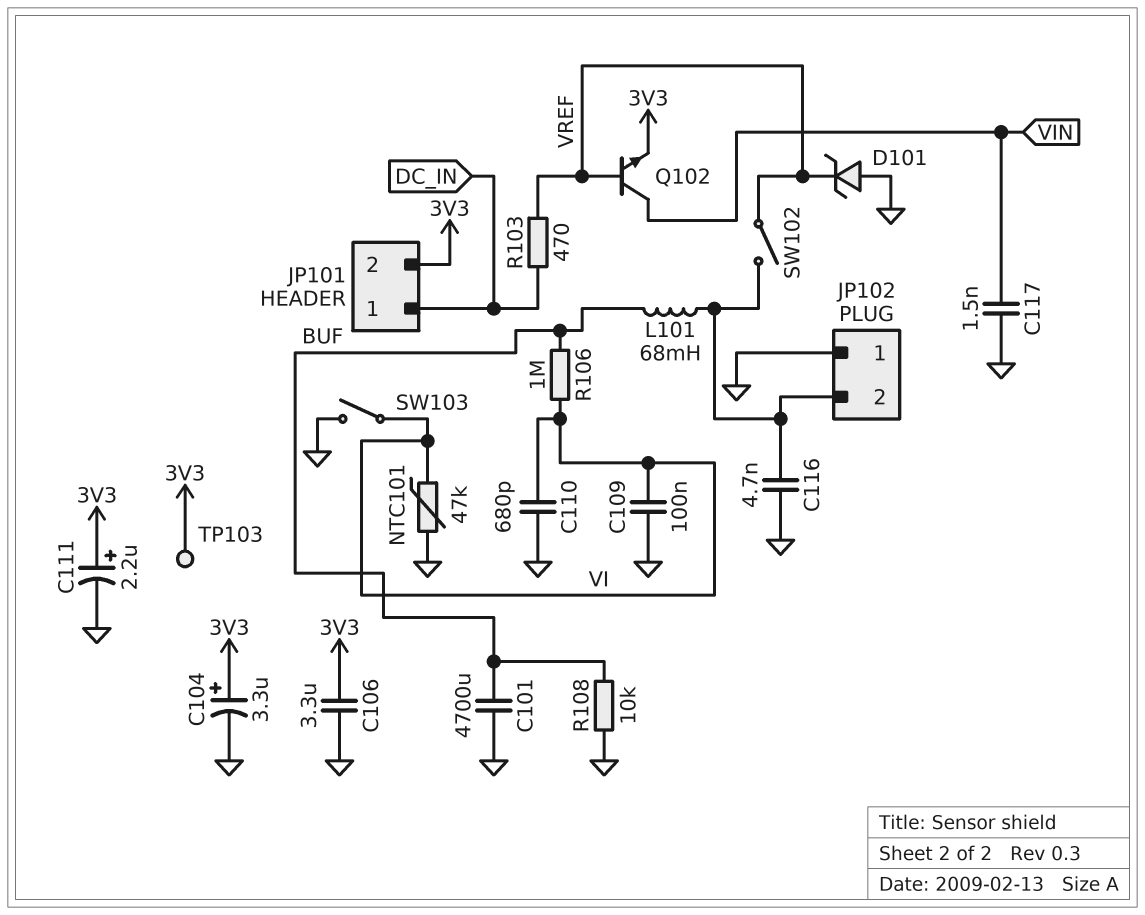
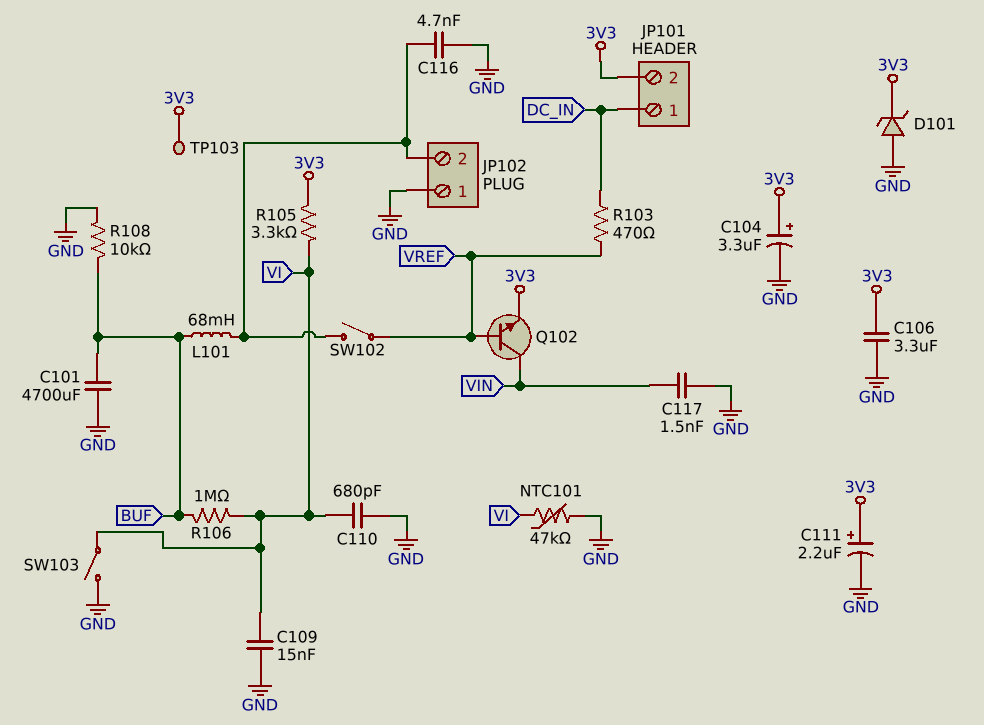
C109: 100nF (GND, VI) -> 15nF (GND, VI)
D101: zener (A GND, K VREF) -> zener (A GND, K 3V3)
R105: none -> 3.3k (3V3, VI)

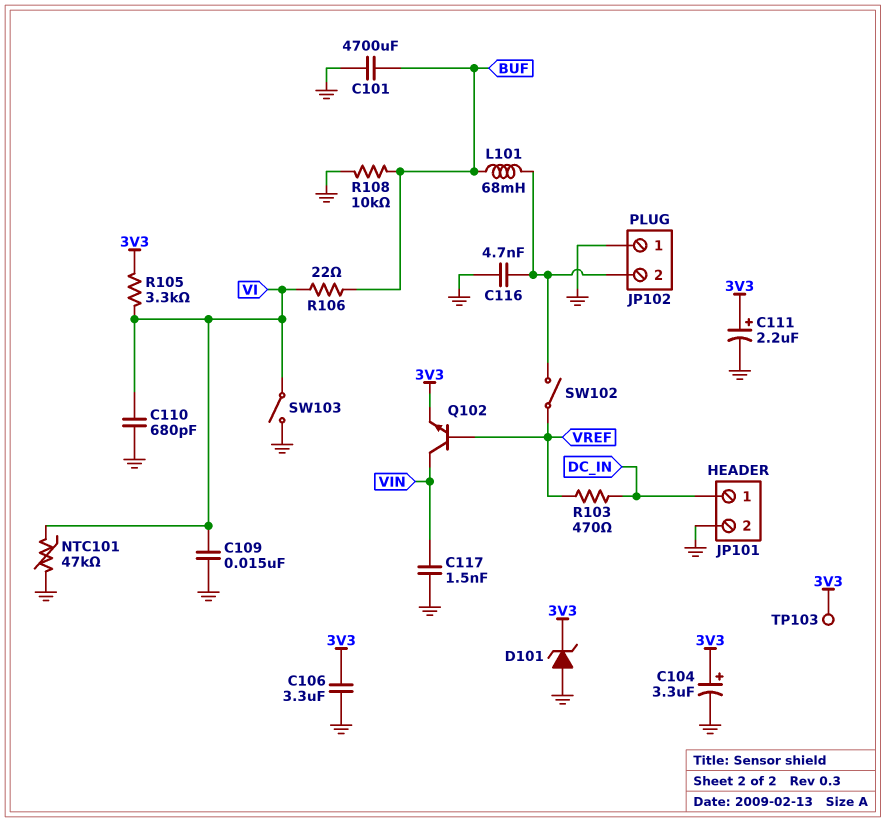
JP101 pin 2: 3V3 -> GND
R106: 1M (BUF, VI) -> 22 (BUF, VI)

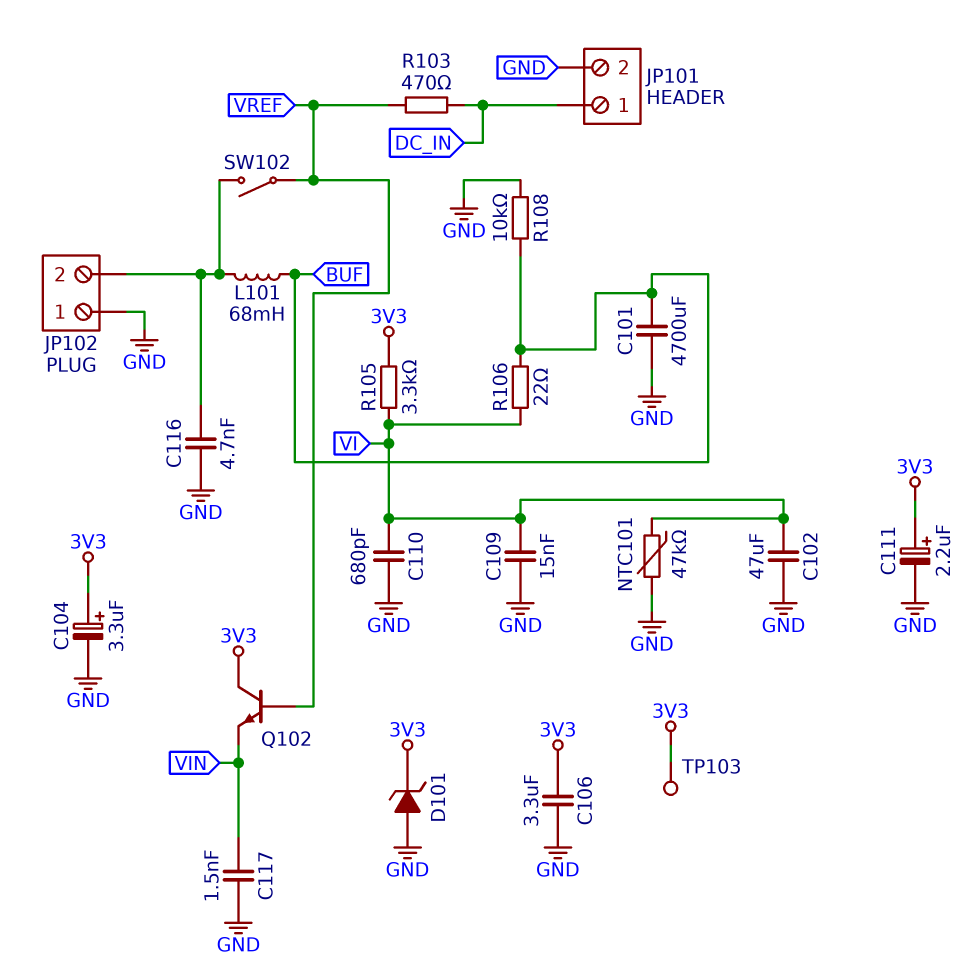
C102: none -> 47uF (GND, VI)
Q102: NPN (B VREF, C VIN, E 3V3) -> NPN (B VREF, C 3V3, E VIN)
SW103: switch (GND, VI) -> none

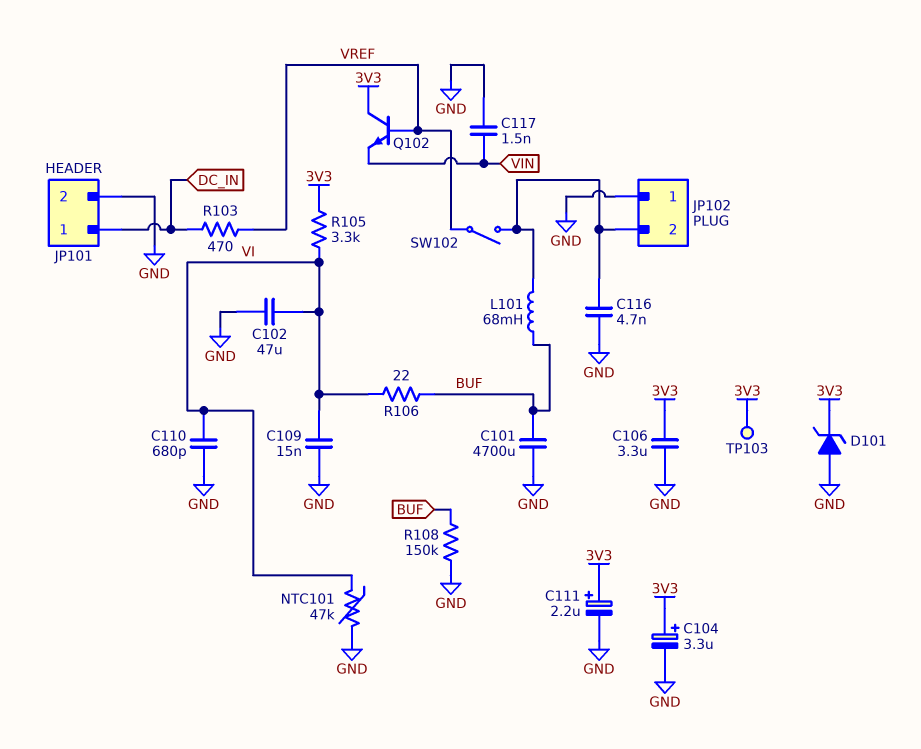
R108: 10k (BUF, GND) -> 150k (BUF, GND)

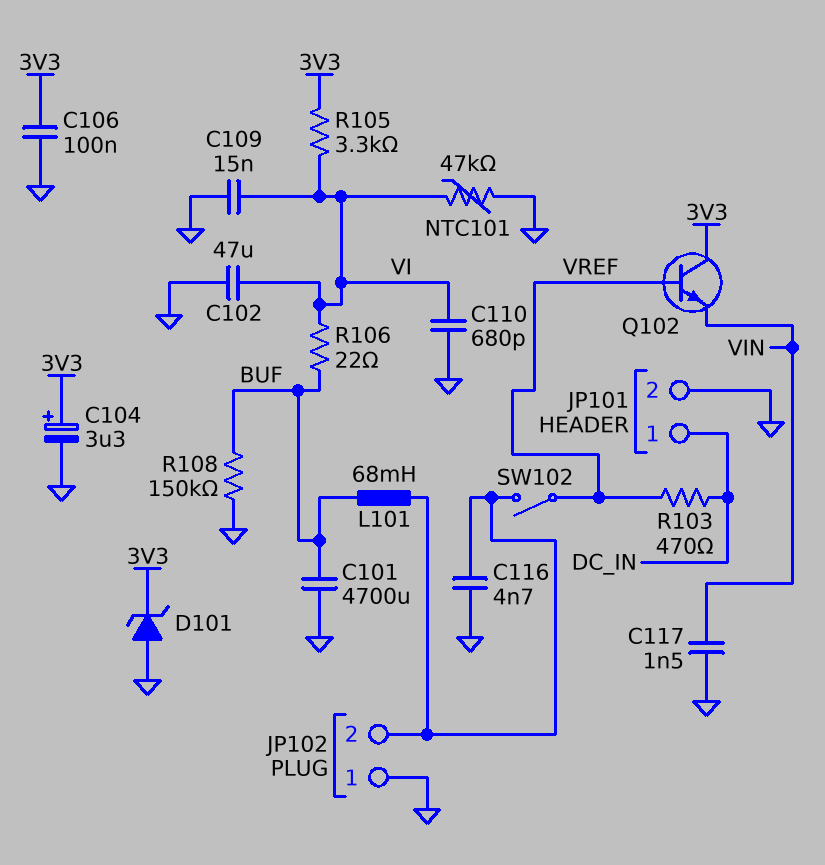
C106: 3.3uF (3V3, GND) -> 100nF (3V3, GND)
C111: 2.2uF (plus 3V3, minus GND) -> none
TP103: test point (3V3) -> none

